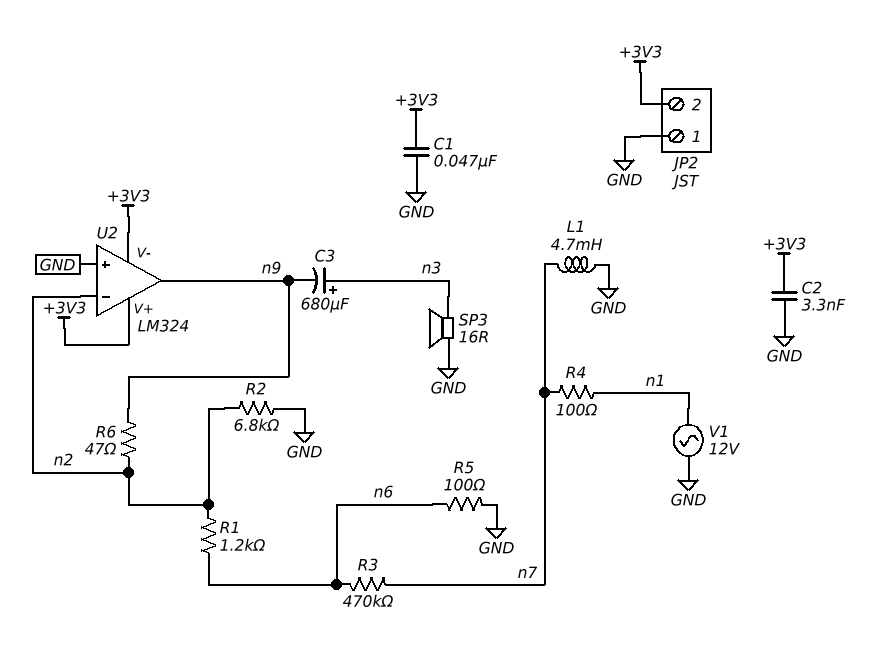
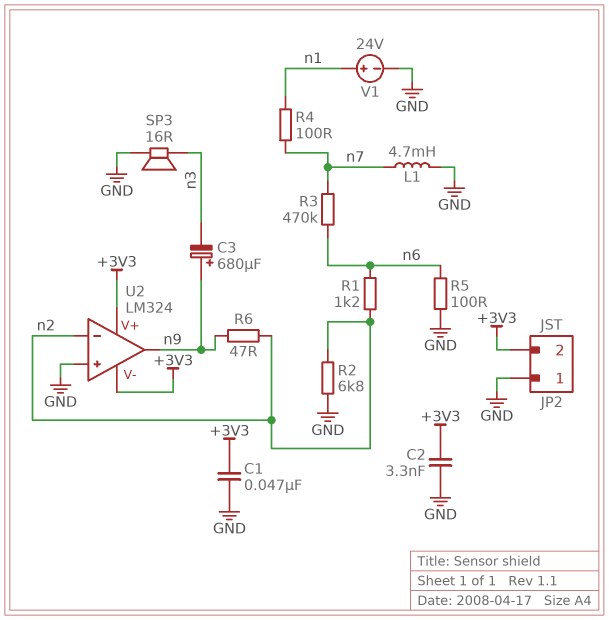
C3: 680uF (plus n3, minus n9) -> 680uF (plus n9, minus n3)
V1: AC 12V (GND, n1) -> 24V (plus n1, minus GND)

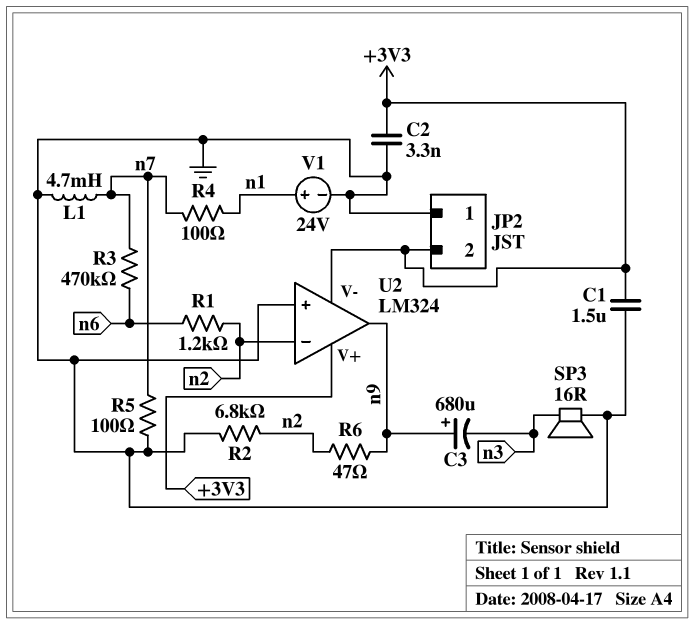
C1: 47nF (+3V3, GND) -> 1.5uF (+3V3, GND)
R5: 100 (GND, n6) -> 100 (GND, n7)

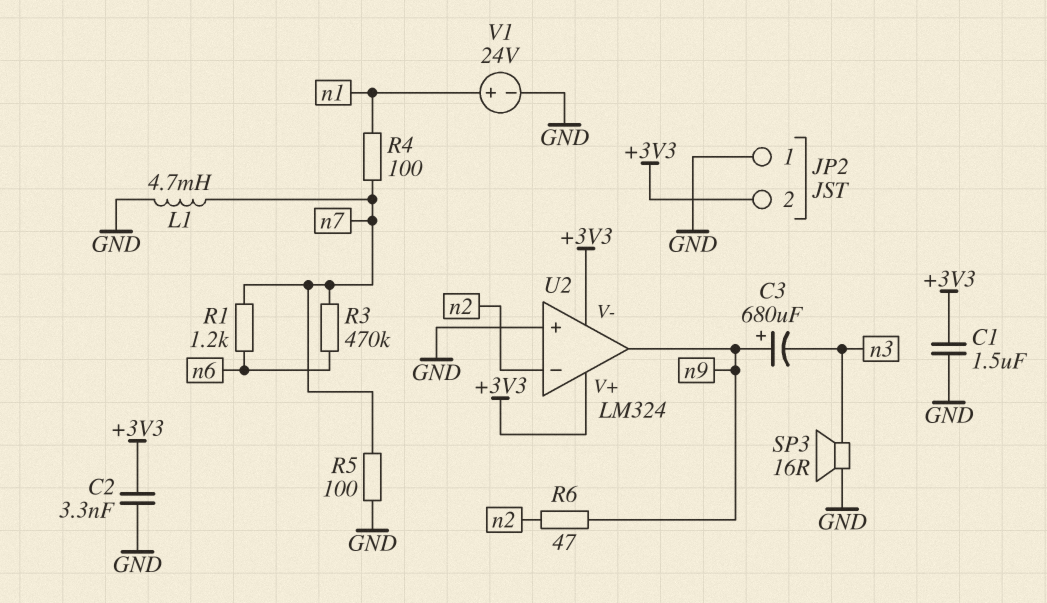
R1: 1.2k (n2, n6) -> 1.2k (n6, n7)
R2: 6.8k (GND, n2) -> none

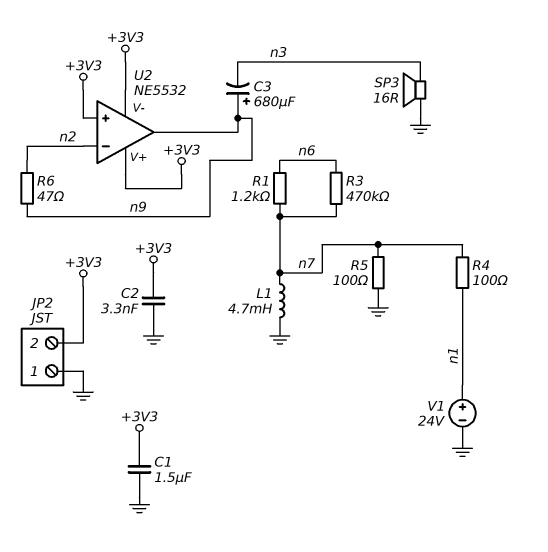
U2: LM324 -> NE5532
U2 pin in+: GND -> +3V3

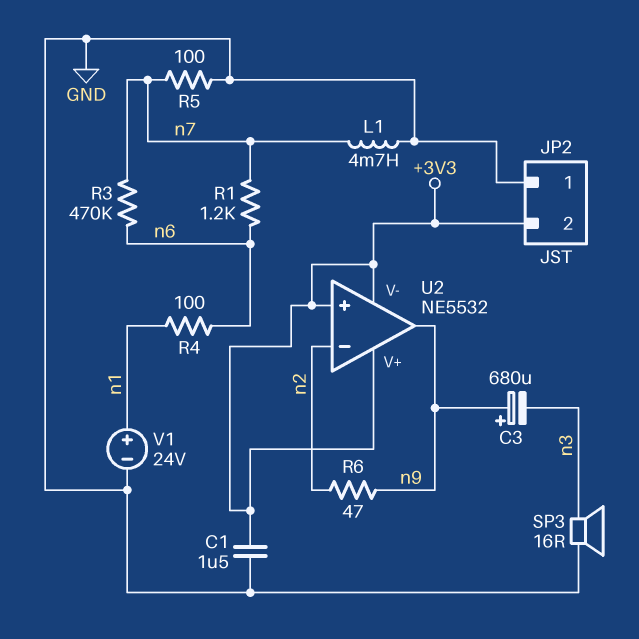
C2: 3.3nF (+3V3, GND) -> none
R4: 100 (n1, n7) -> 100 (n1, n6)

